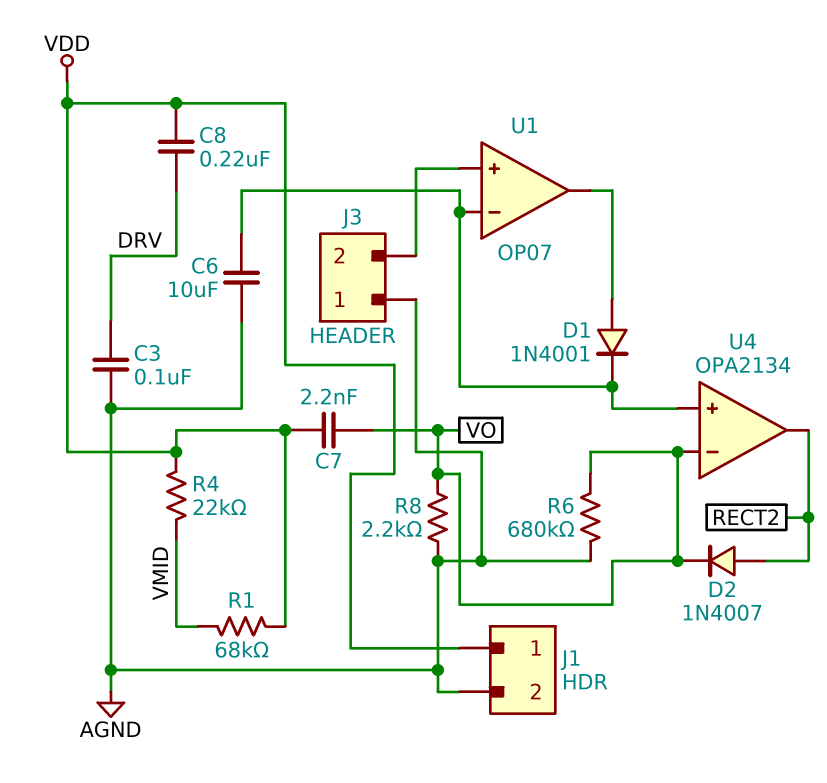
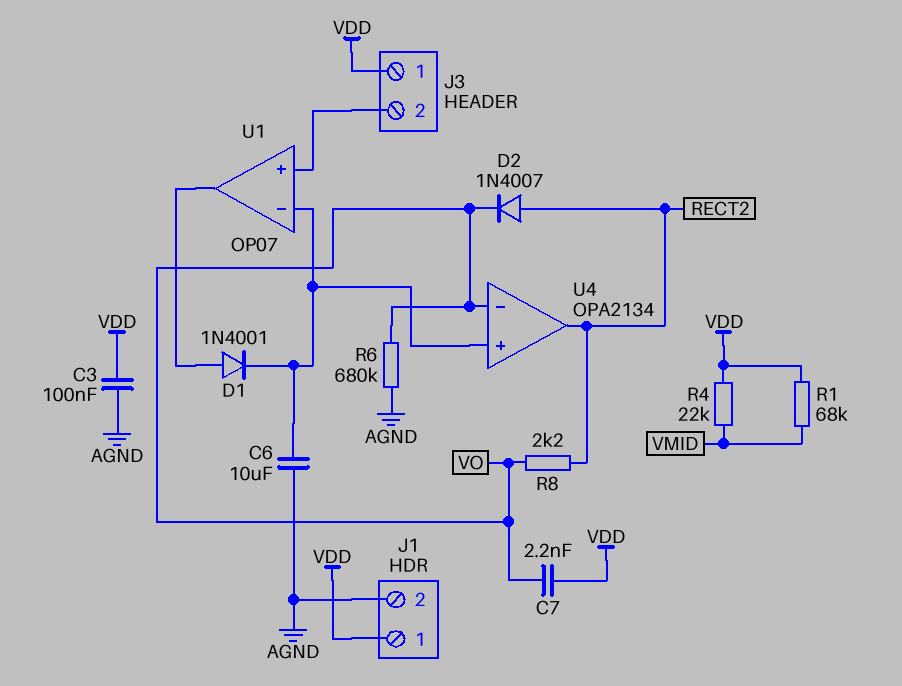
C3: 100nF (AGND, DRV) -> 100nF (AGND, VDD)
C8: 220nF (DRV, VDD) -> none
J3 pin 1: AGND -> VDD
R8: 2.2k (AGND, VO) -> 2.2k (RECT2, VO)

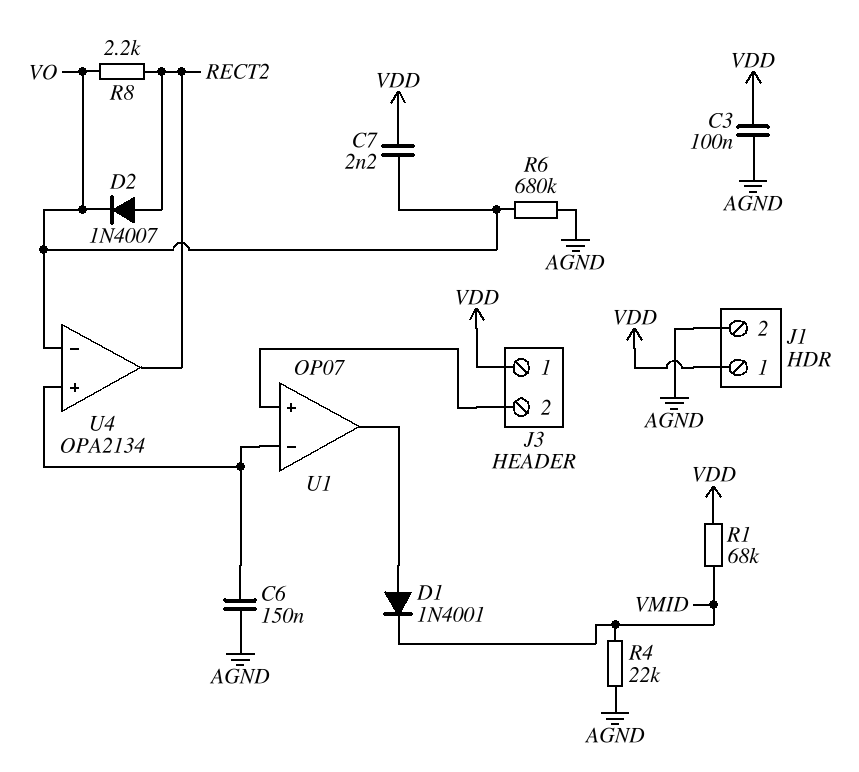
C6: 10uF (AGND, U1/in-) -> 150nF (AGND, U1/in-)
D1: diode 1N4001 (A U1/out, K U1/in-) -> diode 1N4001 (A U1/out, K VMID)
R4: 22k (VDD, VMID) -> 22k (AGND, VMID)

